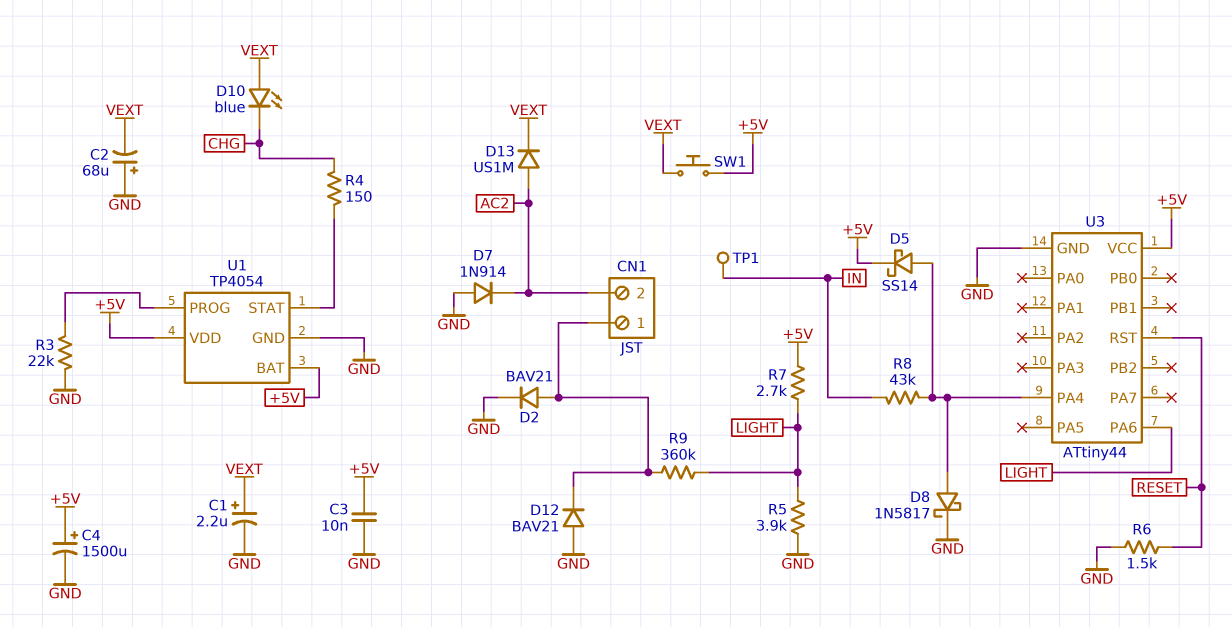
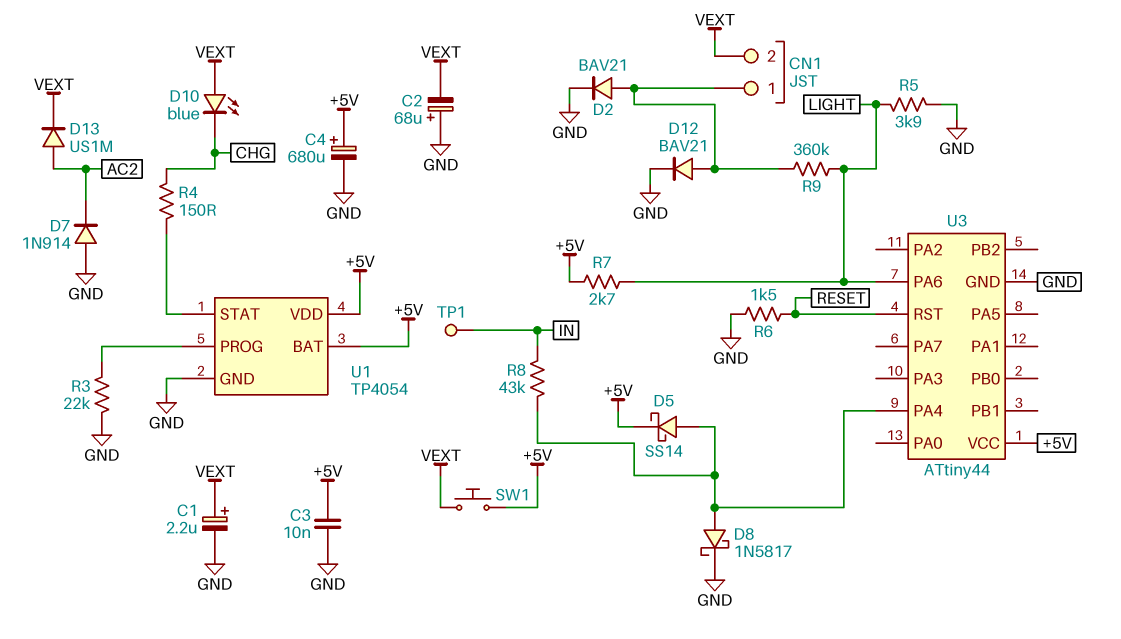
C4: 1500uF (plus +5V, minus GND) -> 680uF (plus +5V, minus GND)
CN1 pin 2: AC2 -> VEXT
D12: diode BAV21 (A GND, K CN1/1) -> diode BAV21 (A CN1/1, K GND)

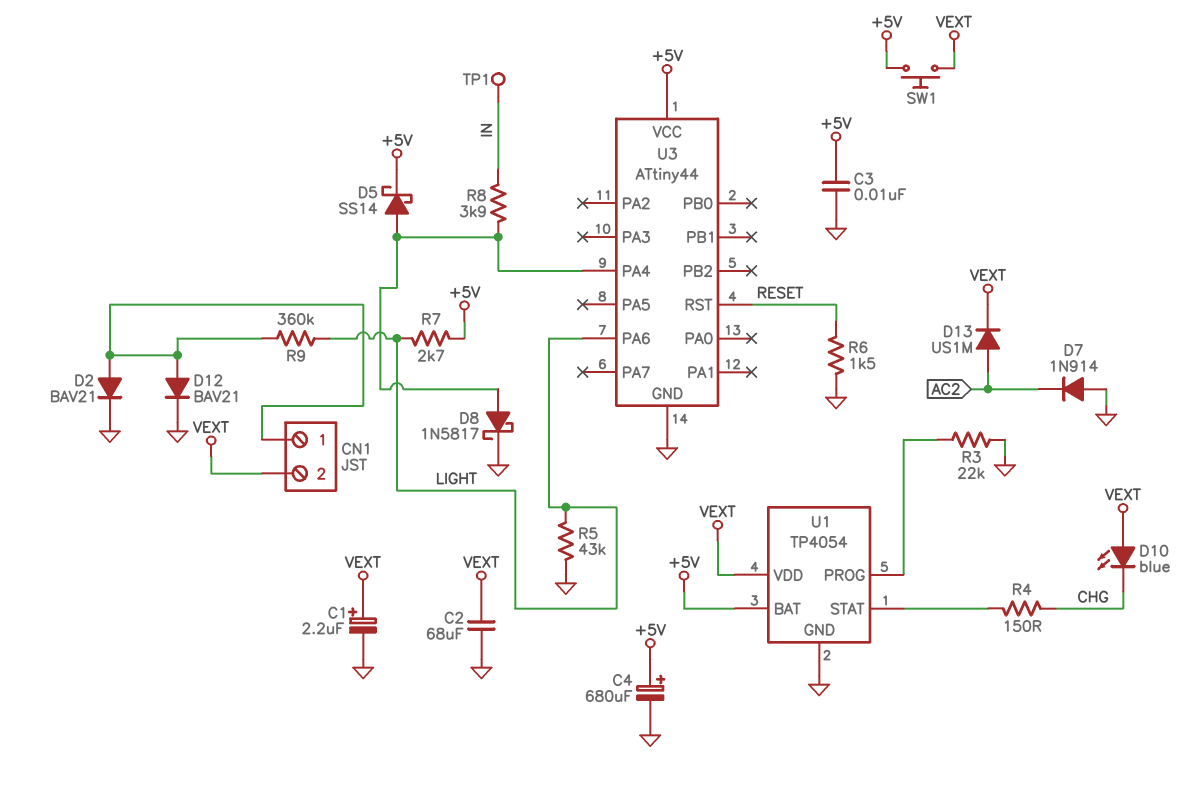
C2: 68uF (plus GND, minus VEXT) -> 68uF (GND, VEXT)
R5: 3.9k (GND, LIGHT) -> 43k (GND, LIGHT)
R8: 43k (IN, U3/PA4) -> 3.9k (IN, U3/PA4)
U1 pin VDD: +5V -> VEXT

